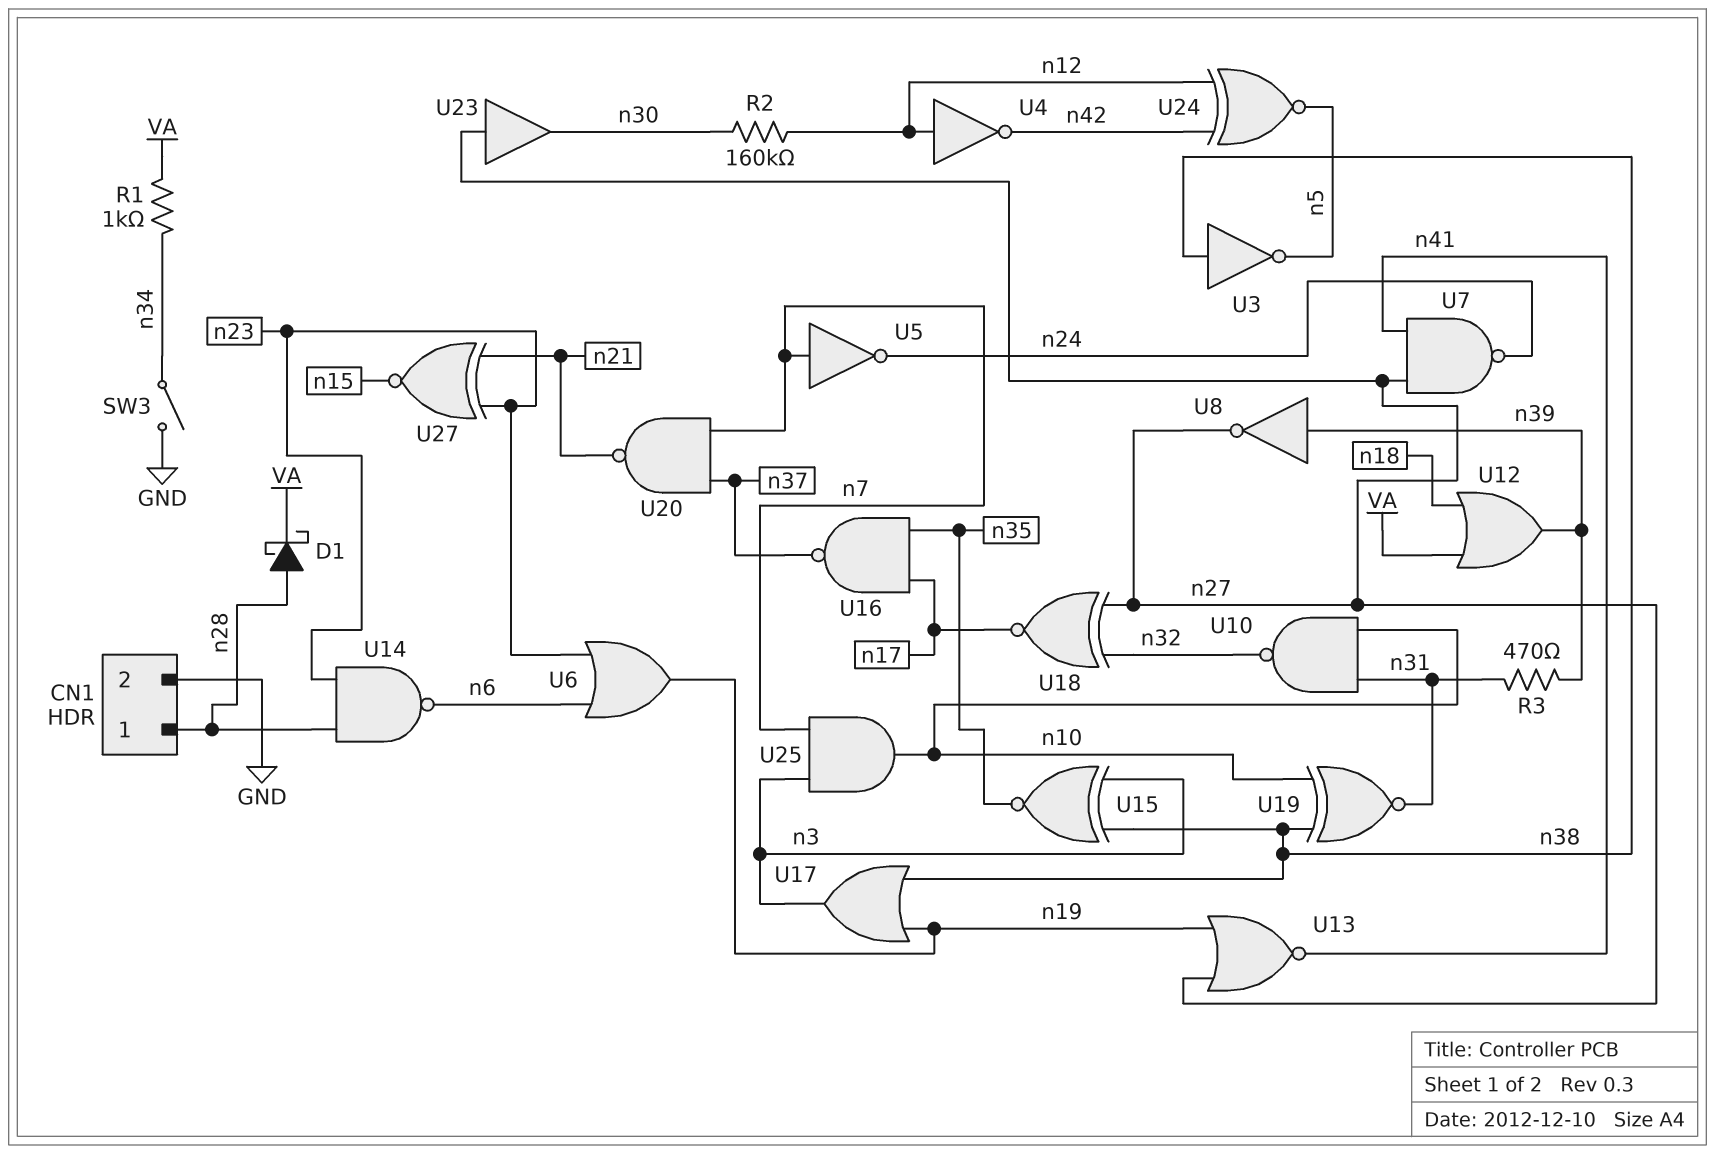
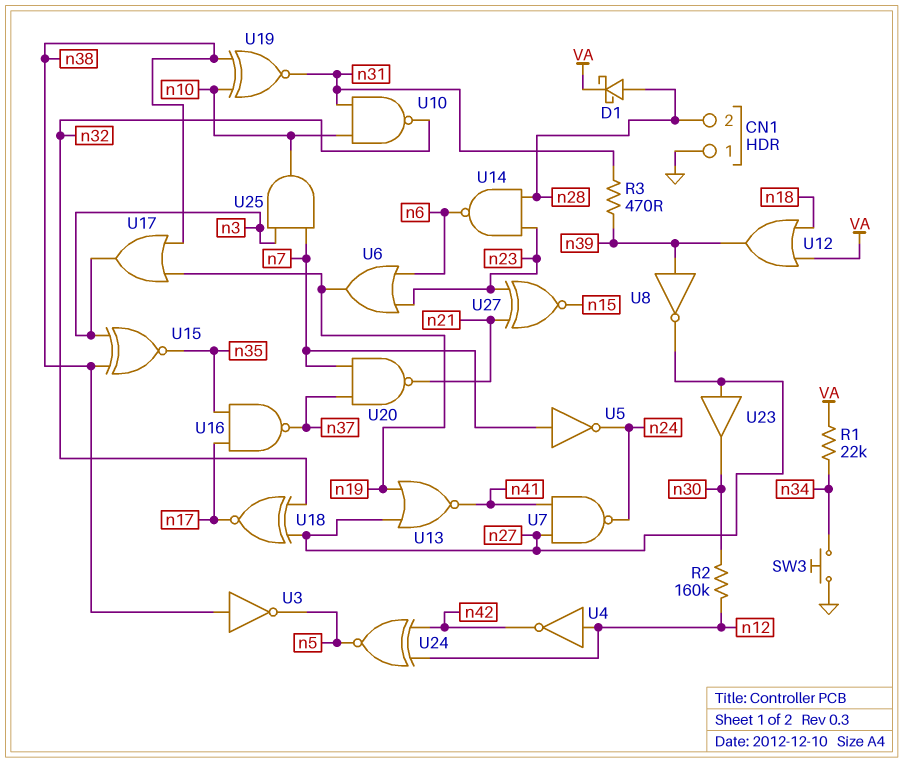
CN1 pin 1: n28 -> GND
CN1 pin 2: GND -> n28
R1: 1k (VA, n34) -> 22k (VA, n34)
SW3: switch (GND, n34) -> button (GND, n34)

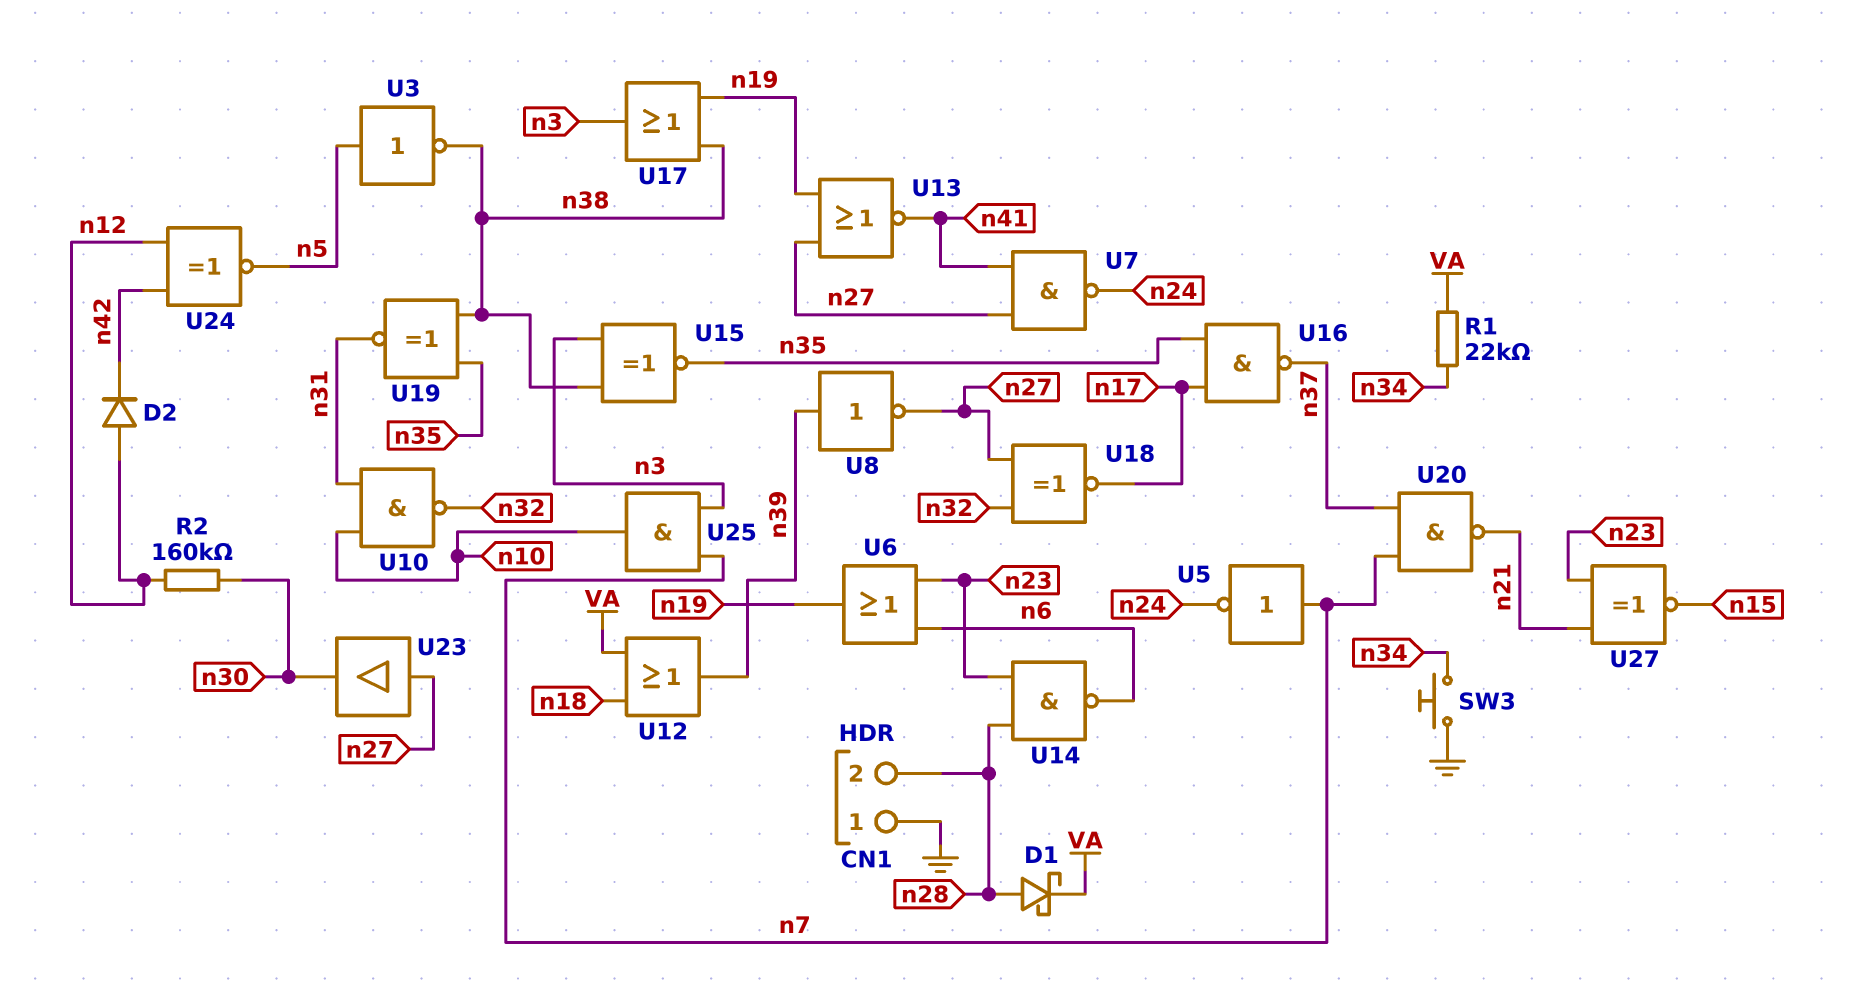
D2: none -> diode (A n12, K n42)
R3: 470 (n31, n39) -> none
U3: NOT (in n38, out n5) -> NOT (in n5, out n38)
U4: NOT (in n12, out n42) -> none
U19: XNOR (in n10, in n38, out n31) -> XNOR (in n35, in n38, out n31)

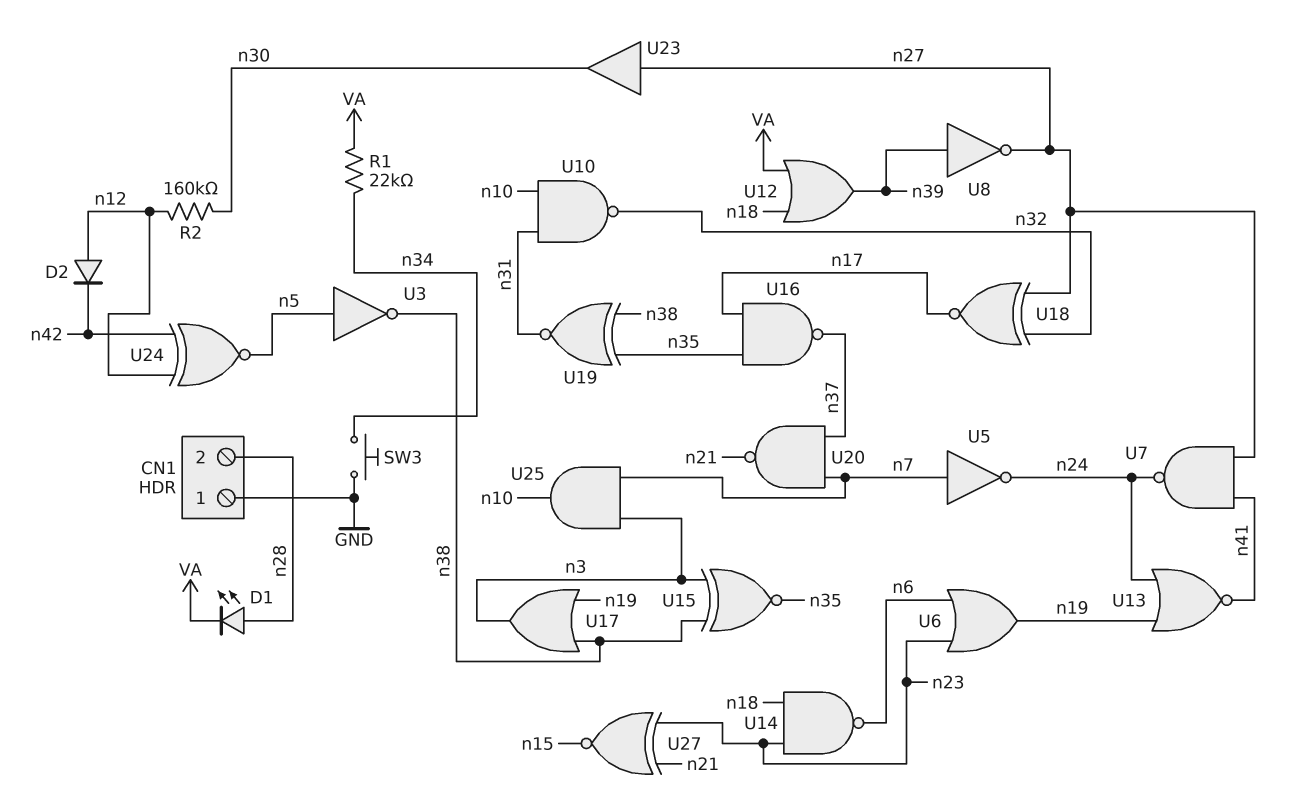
D1: schottky (A n28, K VA) -> LED (A n28, K VA)
U13: NOR (in n19, in n27, out n41) -> NOR (in n19, in n24, out n41)
U14: NAND (in n23, in n28, out n6) -> NAND (in n18, in n23, out n6)

